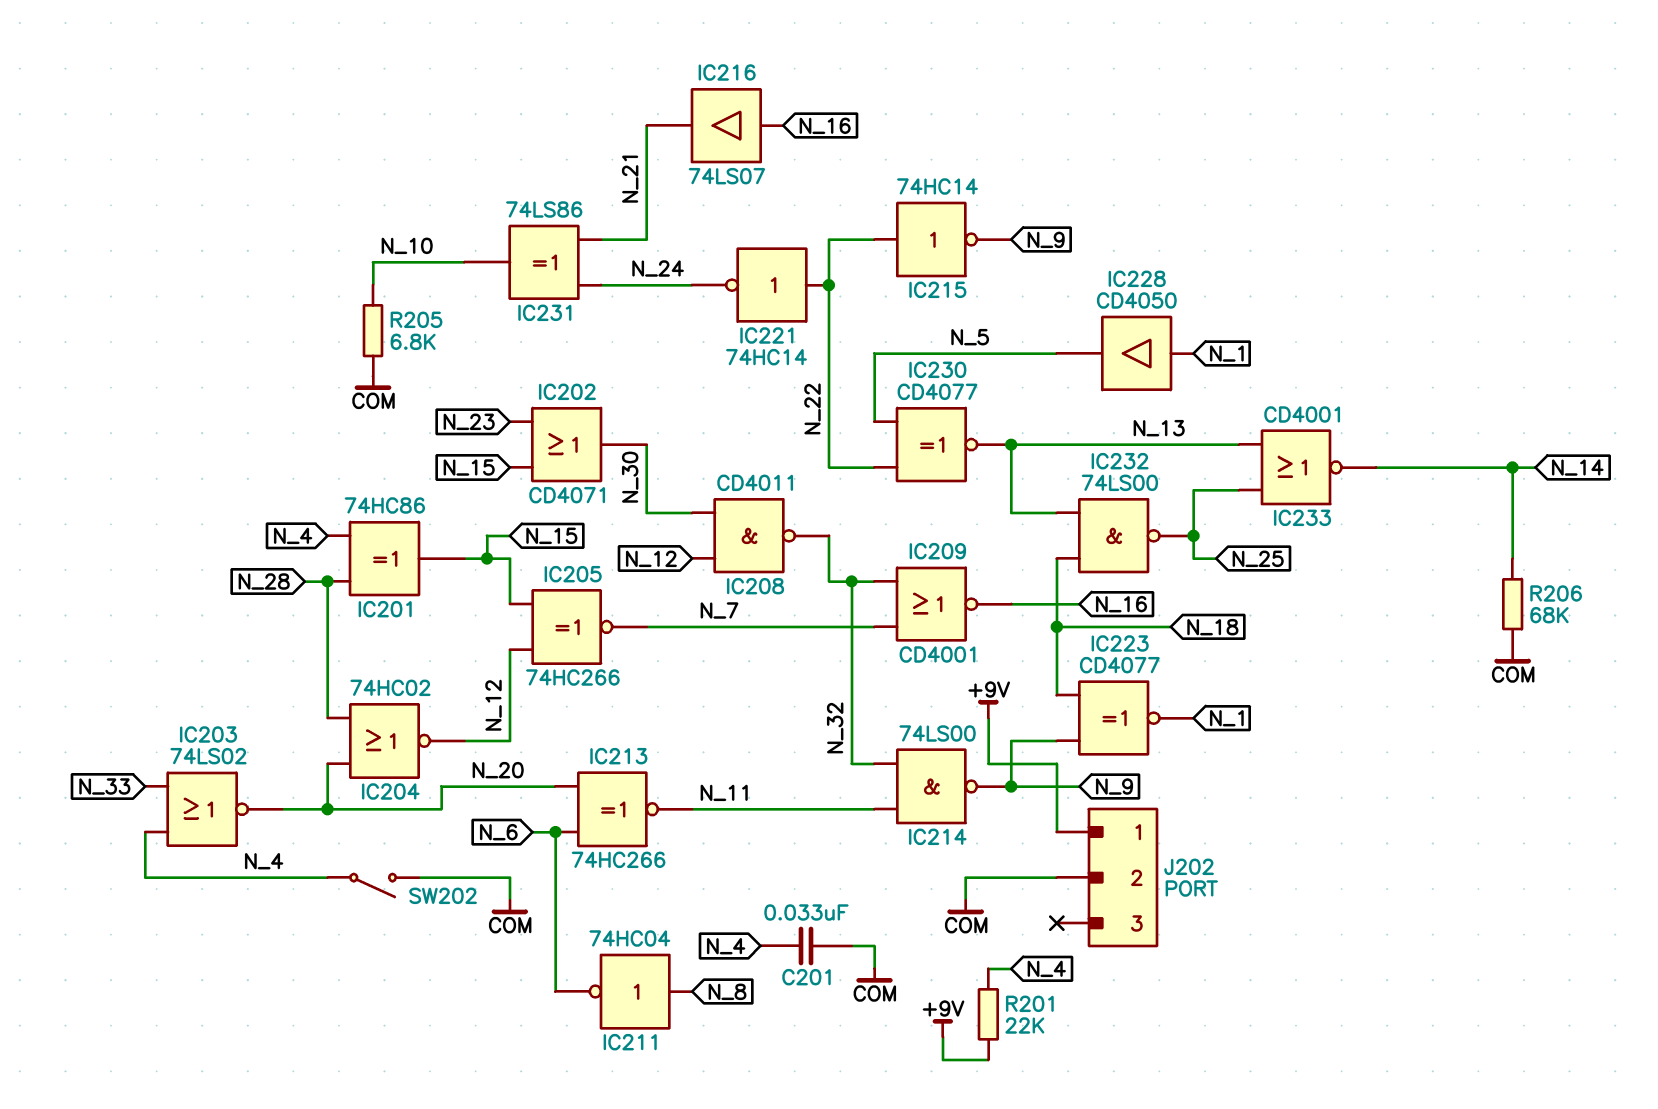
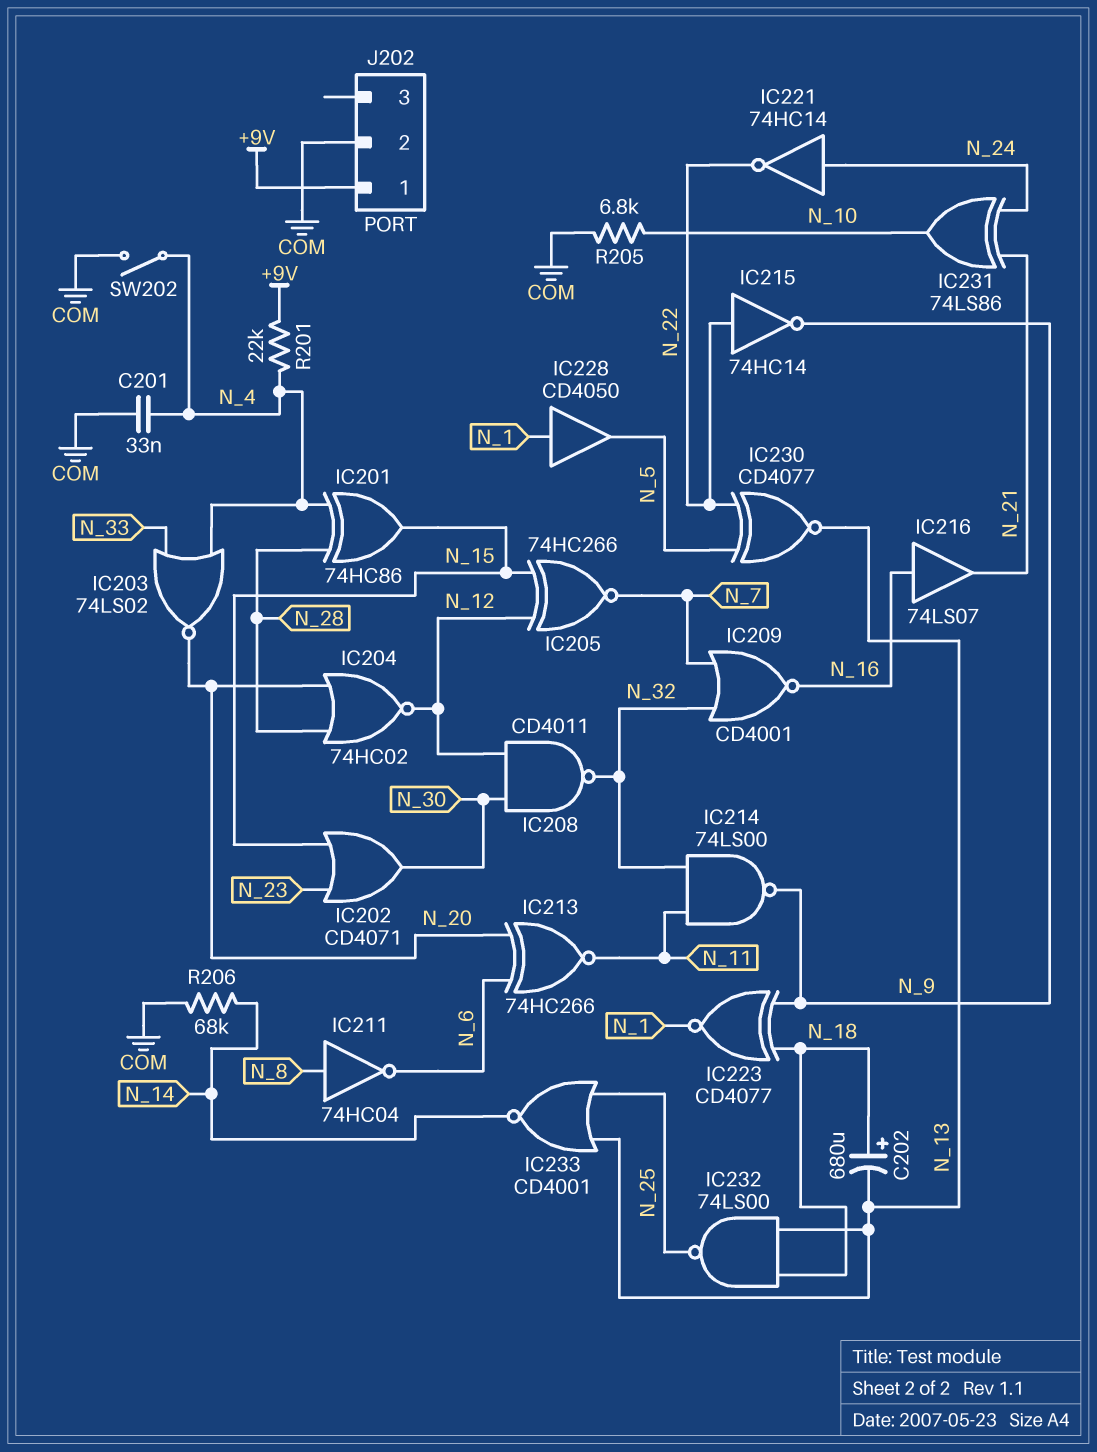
C202: none -> 680uF (plus N_18, minus N_13)
IC221: NOT 74HC14 (in N_22, out N_24) -> NOT 74HC14 (in N_24, out N_22)

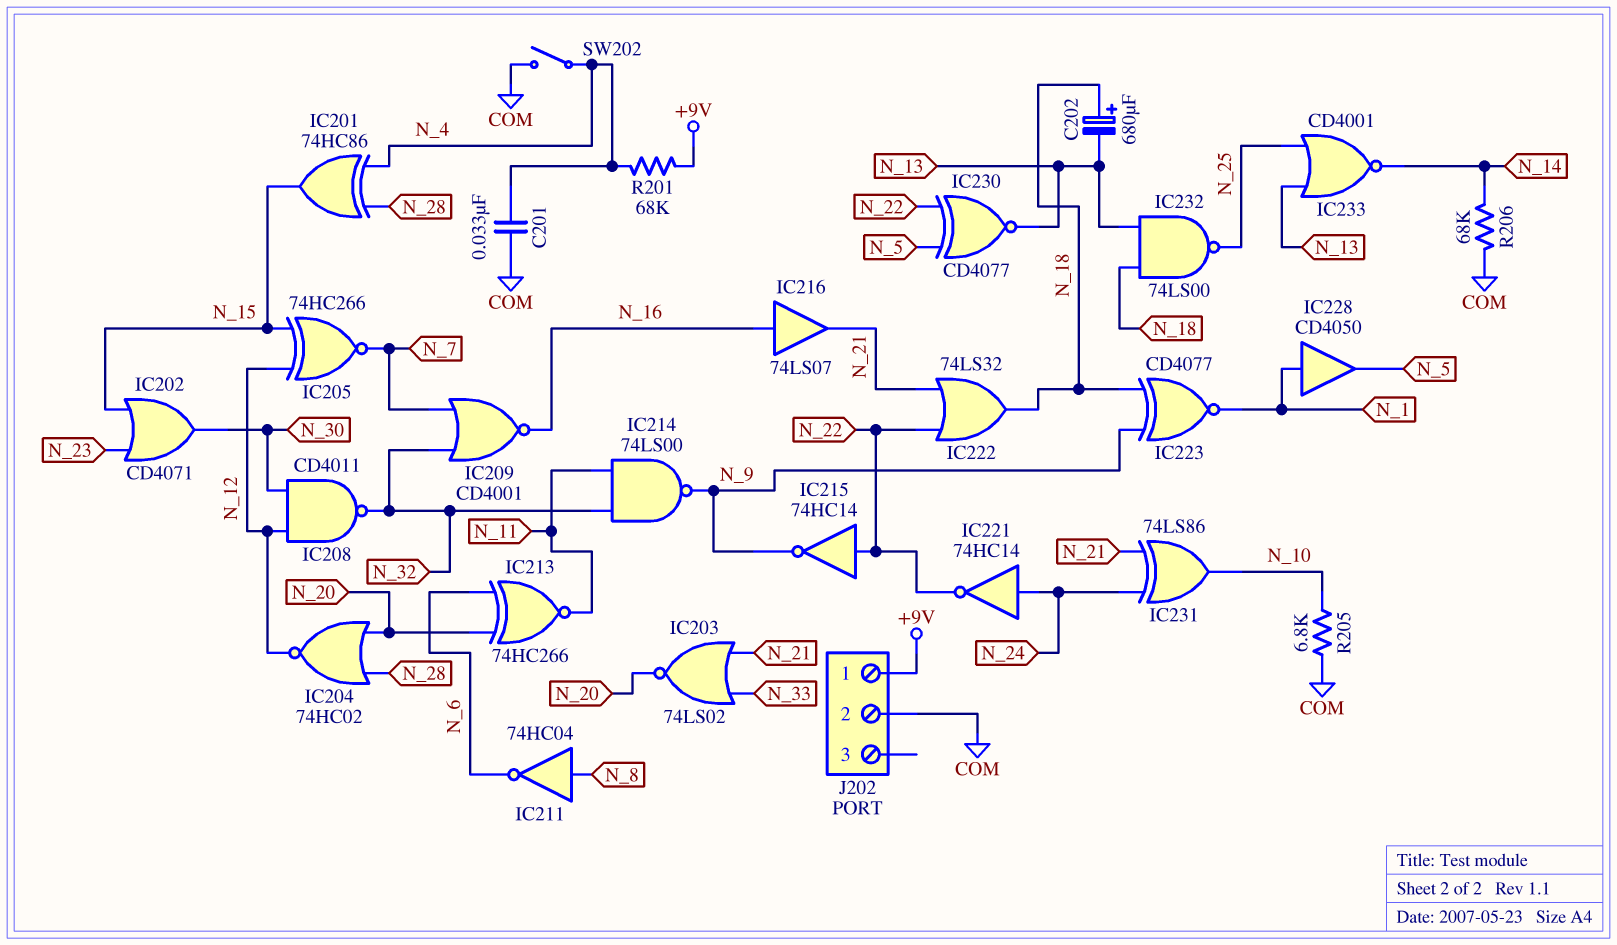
IC203: NOR 74LS02 (in N_4, in N_33, out N_20) -> NOR 74LS02 (in N_21, in N_33, out N_20)
IC222: none -> OR 74LS32 (in N_21, in N_22, out N_18)
R201: 22k (+9V, N_4) -> 68k (+9V, N_4)

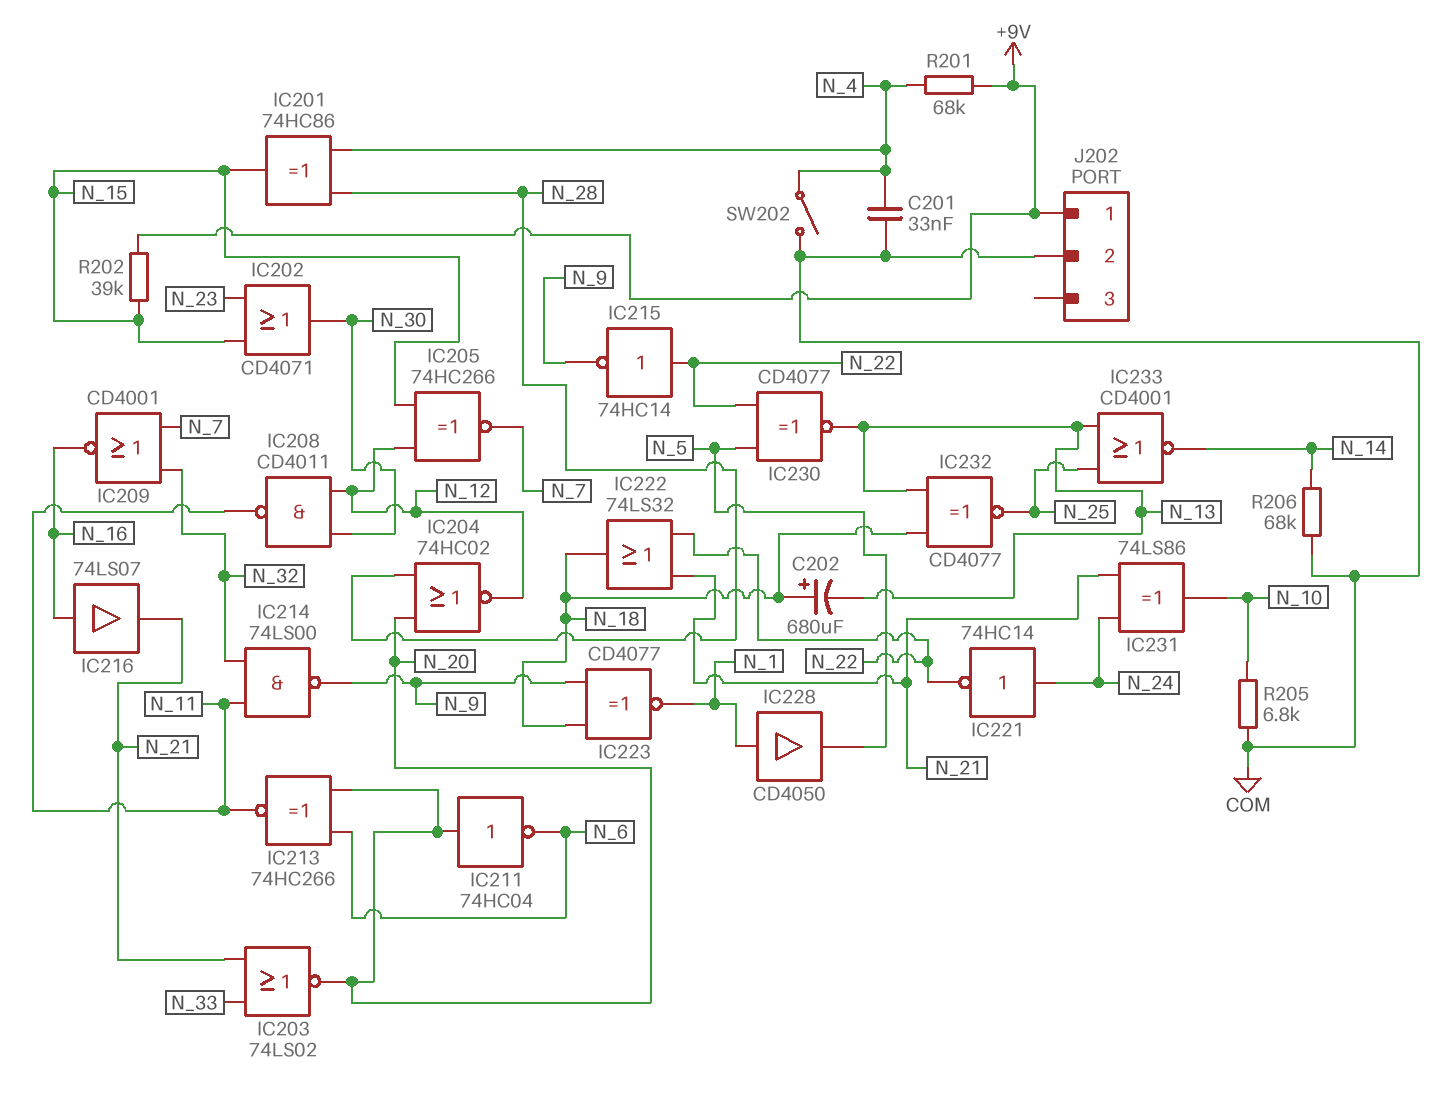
IC208: NAND CD4011 (in N_12, in N_30, out N_32) -> NAND CD4011 (in N_12, in N_30, out N_11)
IC211: NOT 74HC04 (in N_8, out N_6) -> NOT 74HC04 (in N_20, out N_6)
IC232: NAND 74LS00 (in N_13, in N_18, out N_25) -> XNOR CD4077 (in N_13, in N_18, out N_25)
R202: none -> 39k (+9V, N_15)

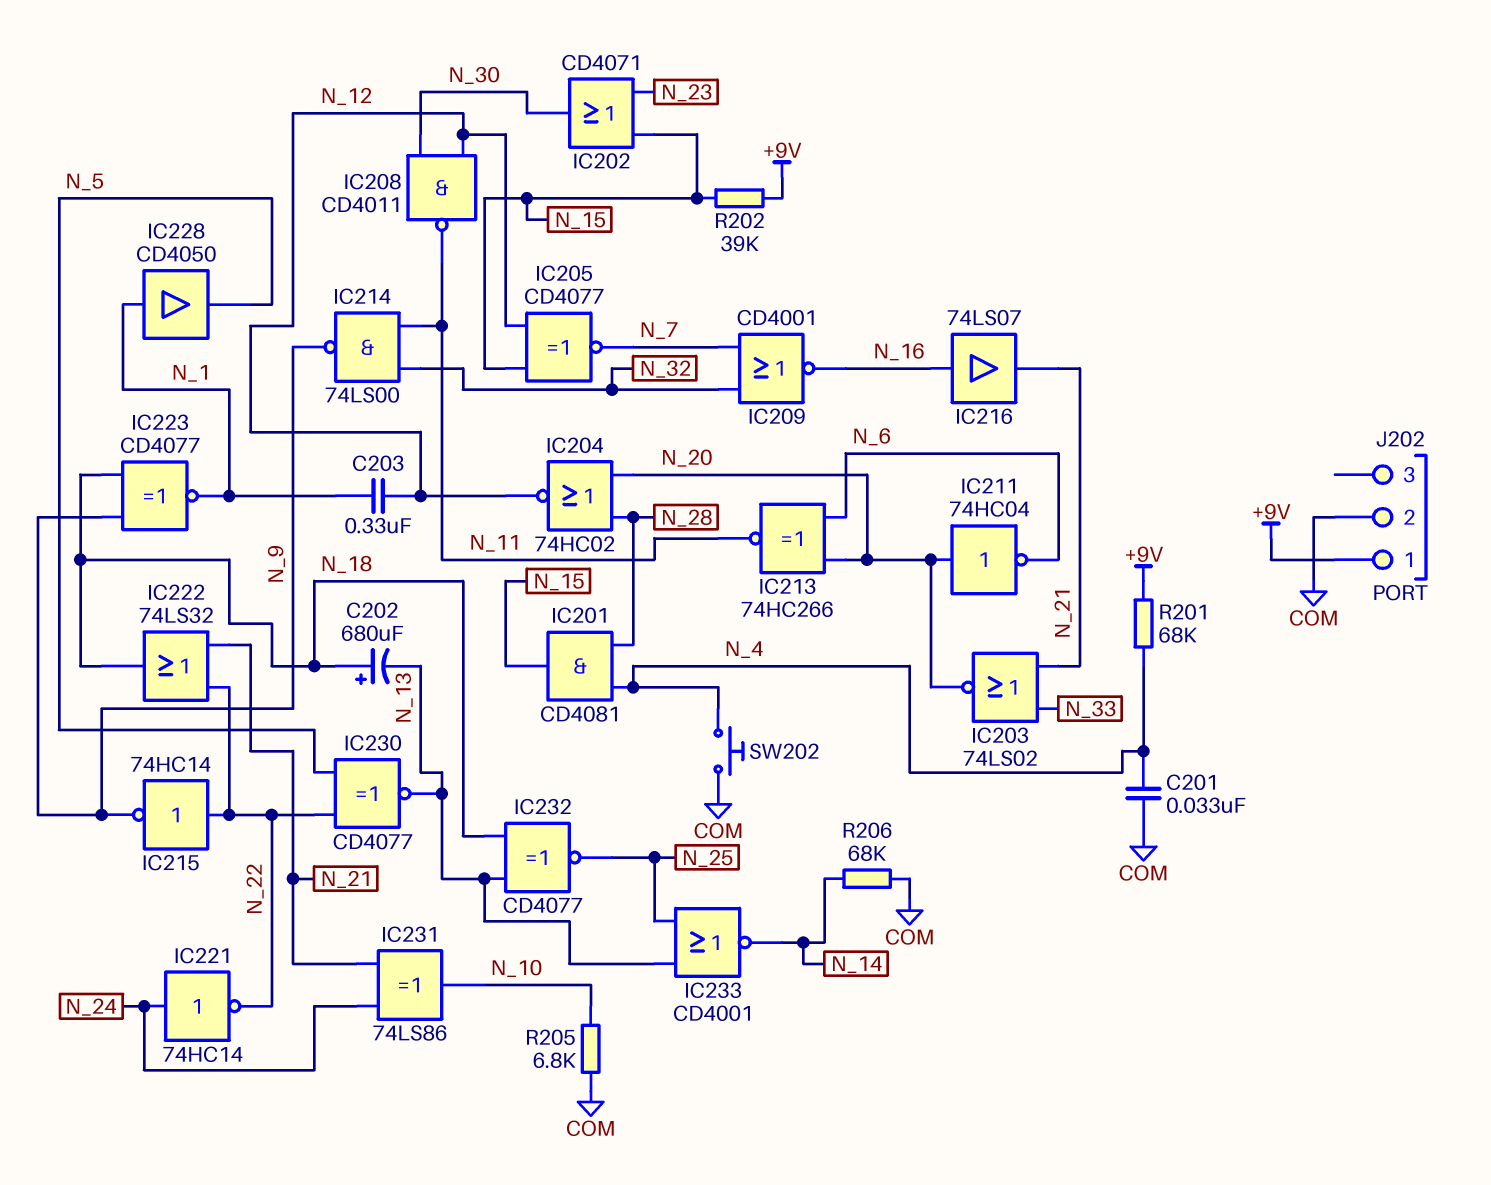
C203: none -> 330nF (N_1, N_12)
IC201: XOR 74HC86 (in N_4, in N_28, out N_15) -> AND CD4081 (in N_4, in N_28, out N_15)
IC205: XNOR 74HC266 (in N_12, in N_15, out N_7) -> XNOR CD4077 (in N_12, in N_15, out N_7)
SW202: switch (COM, N_4) -> button (COM, N_4)

